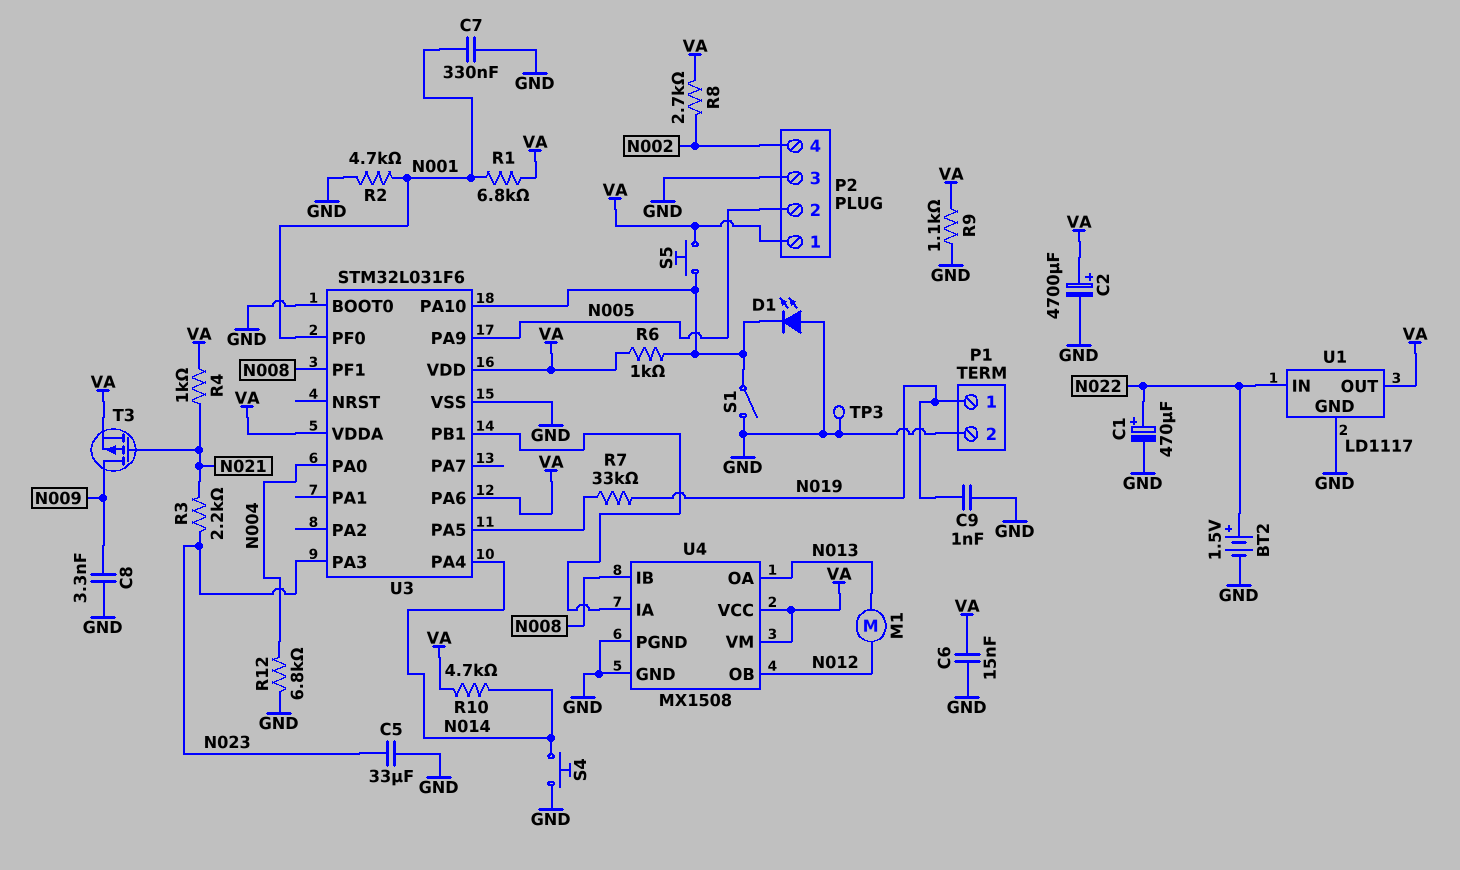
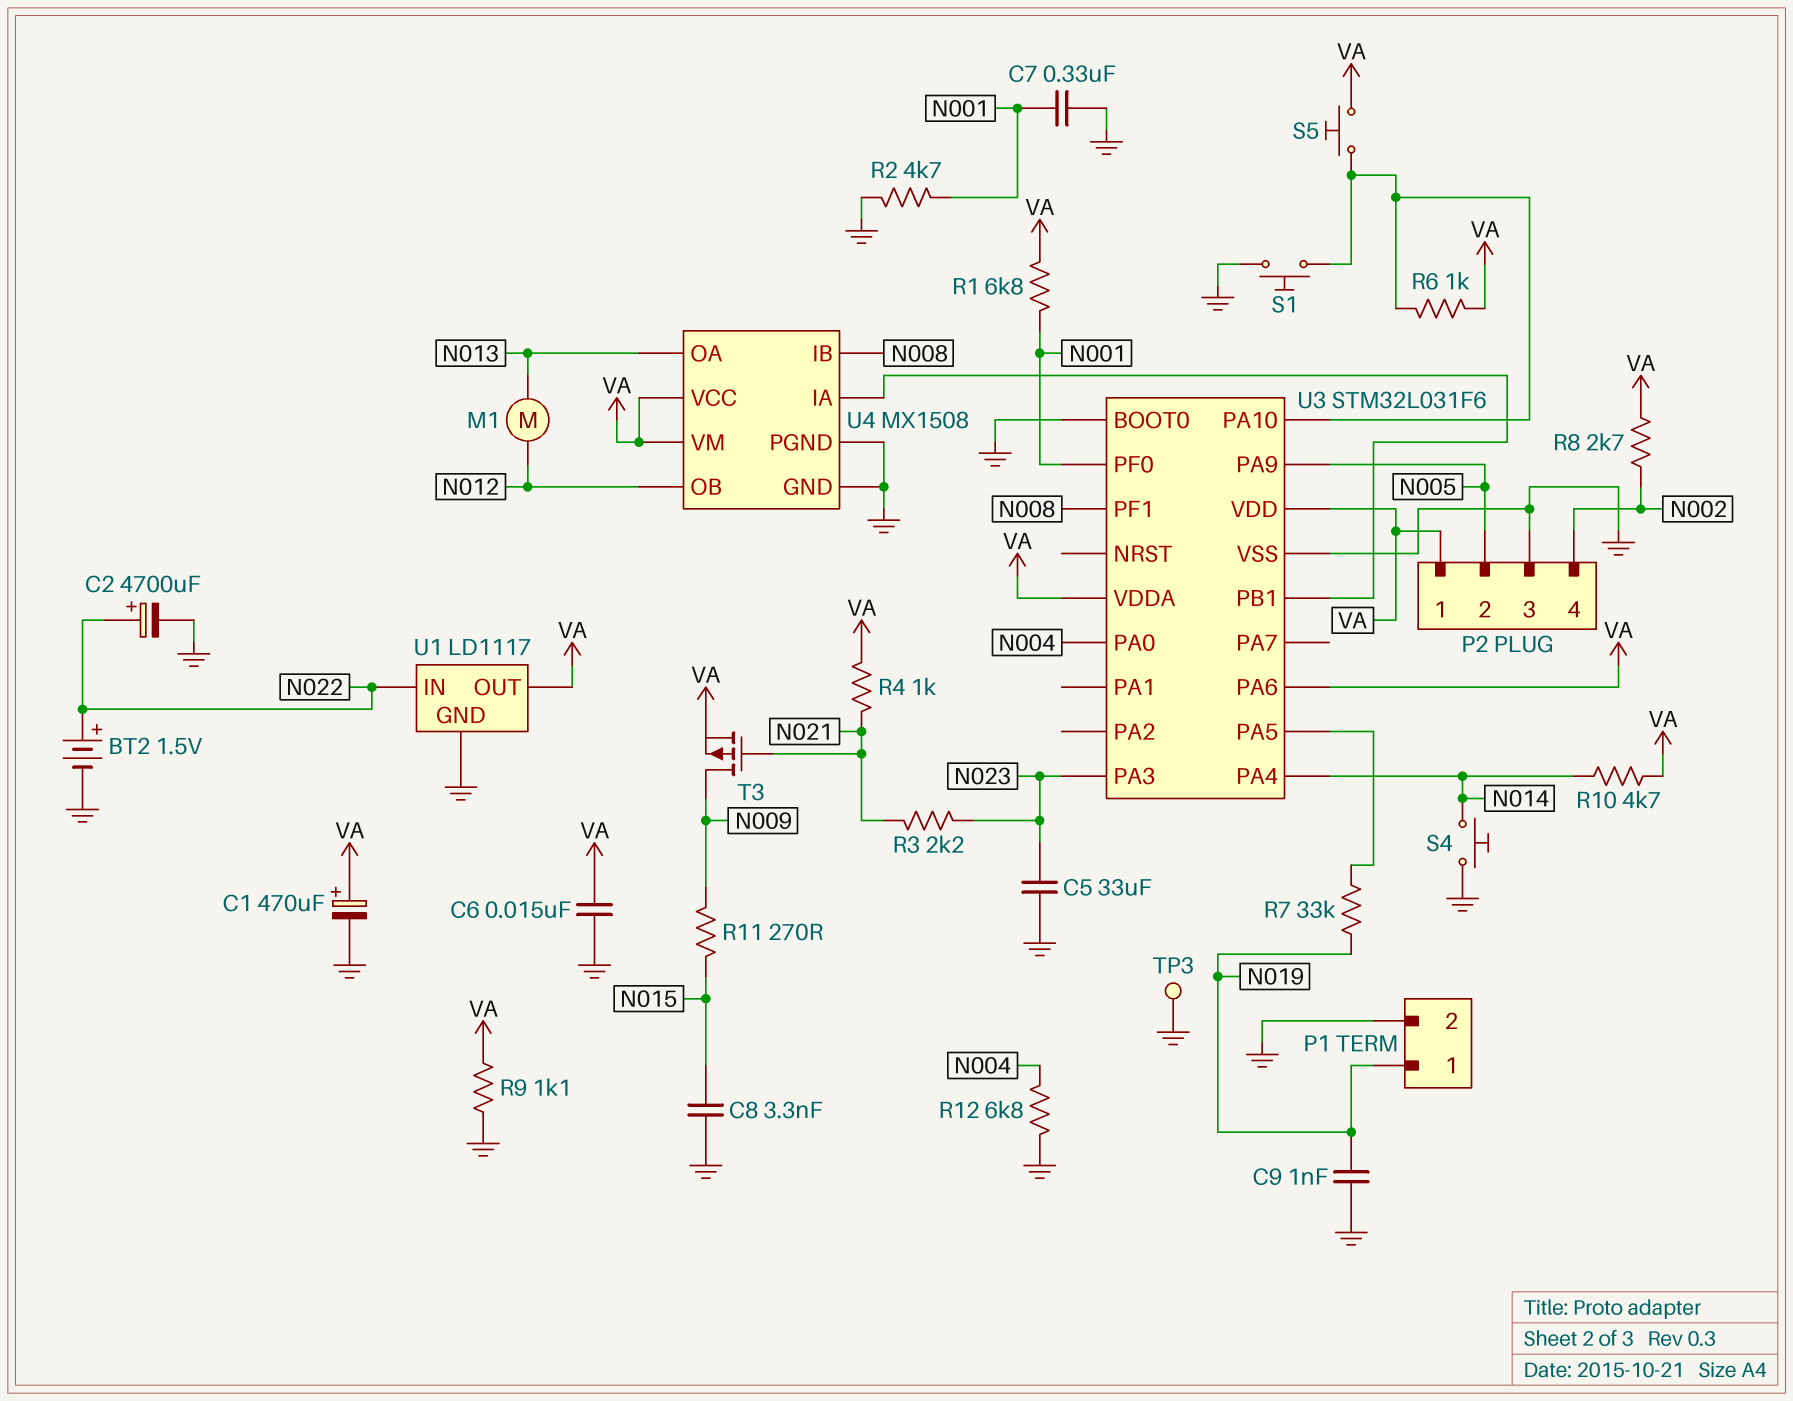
C1: 470uF (plus N022, minus GND) -> 470uF (plus VA, minus GND)
C2: 4700uF (plus VA, minus GND) -> 4700uF (plus N022, minus GND)
C8: 3.3nF (GND, N009) -> 3.3nF (GND, N015)
D1: LED (A GND, K U3/PA10) -> none
R11: none -> 270 (N009, N015)
S1: switch (GND, U3/PA10) -> button (GND, U3/PA10)

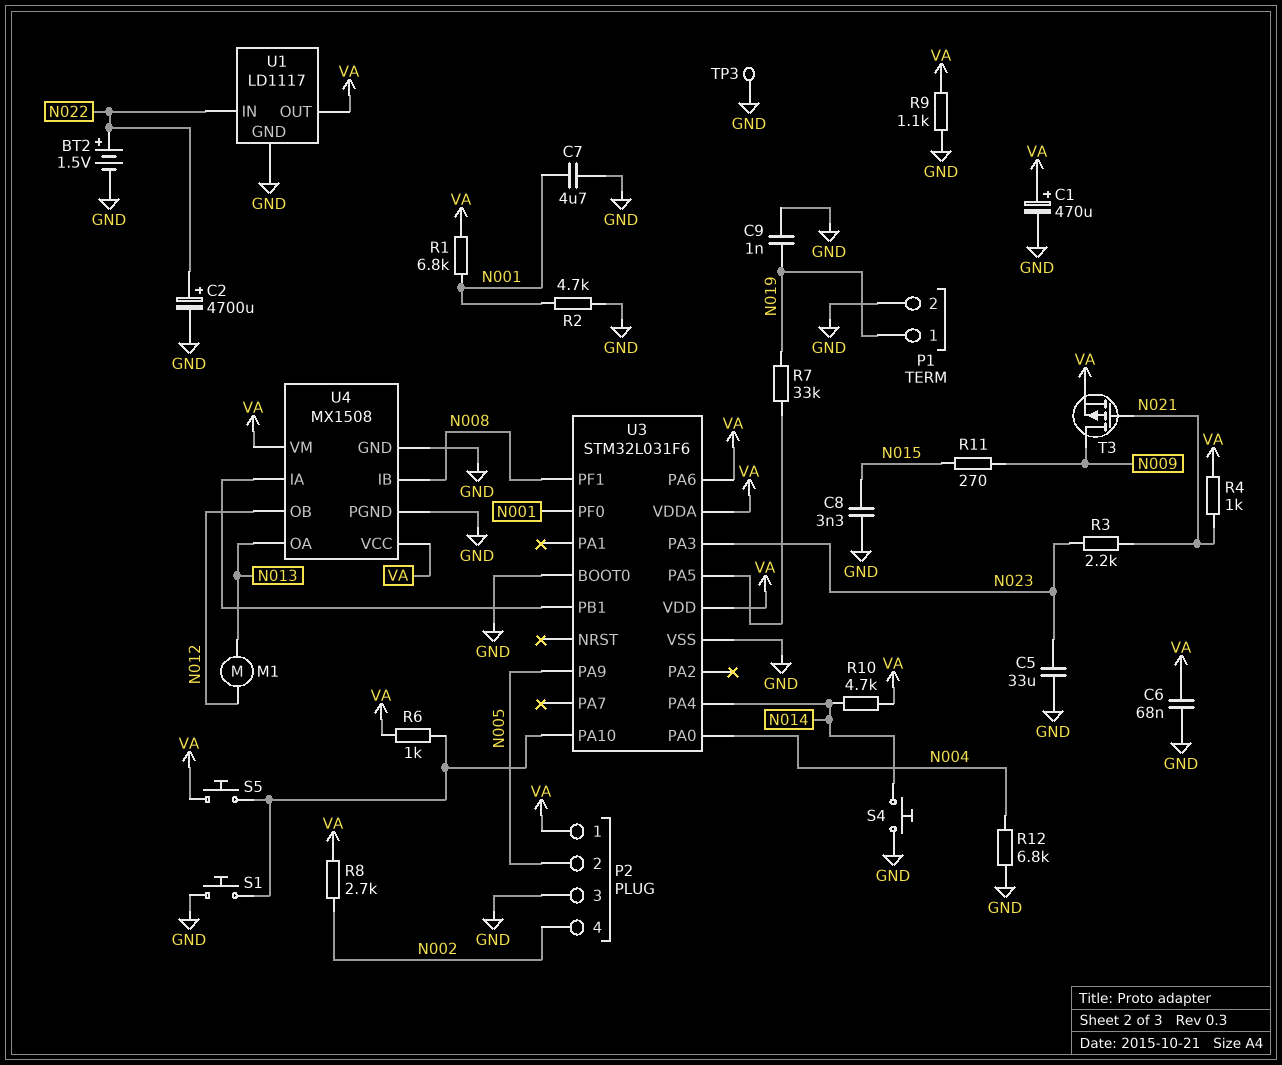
C6: 15nF (GND, VA) -> 68nF (GND, VA)
C7: 330nF (GND, N001) -> 4.7uF (GND, N001)

